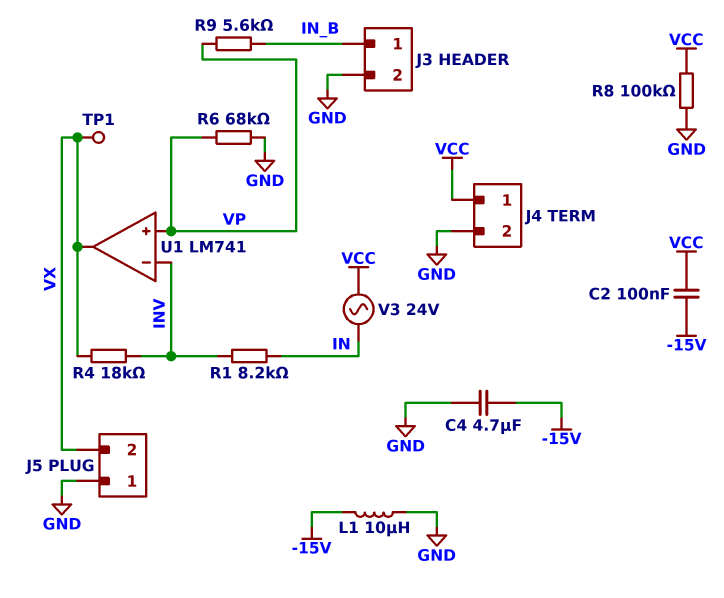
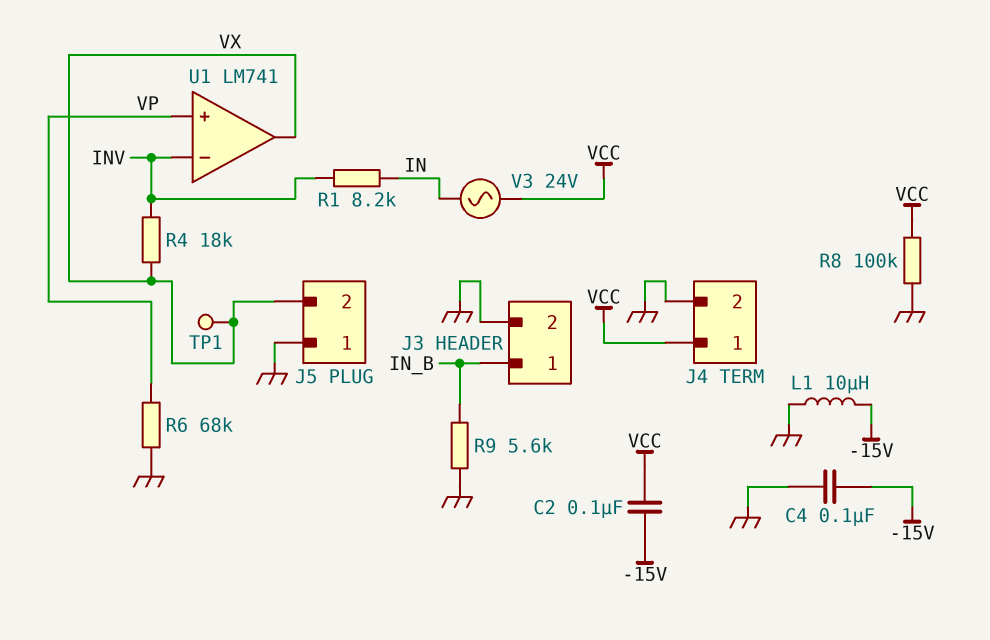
C4: 4.7uF (-15V, GND) -> 100nF (-15V, GND)
R9: 5.6k (IN_B, VP) -> 5.6k (GND, IN_B)

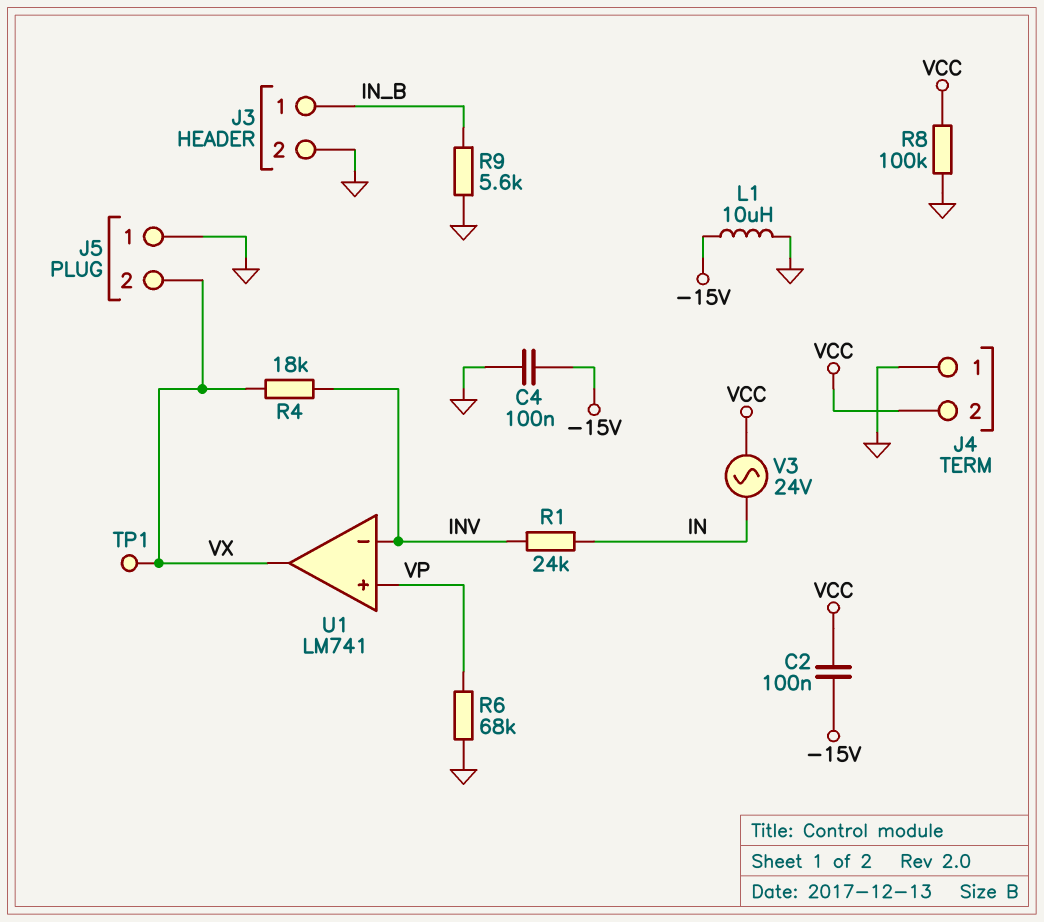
J4 pin 1: VCC -> GND
J4 pin 2: GND -> VCC
R1: 8.2k (IN, INV) -> 24k (IN, INV)

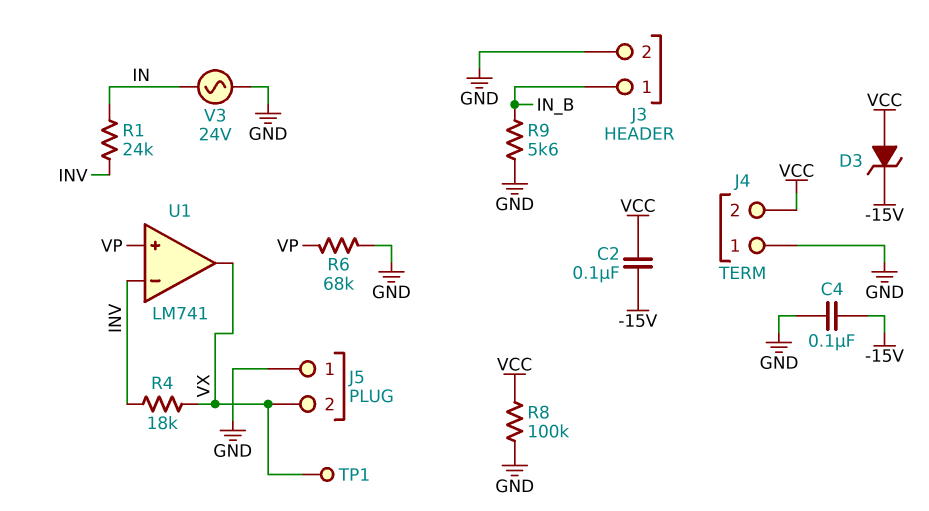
D3: none -> zener (A VCC, K -15V)
L1: 10uH (-15V, GND) -> none
V3: AC 24V (IN, VCC) -> AC 24V (GND, IN)

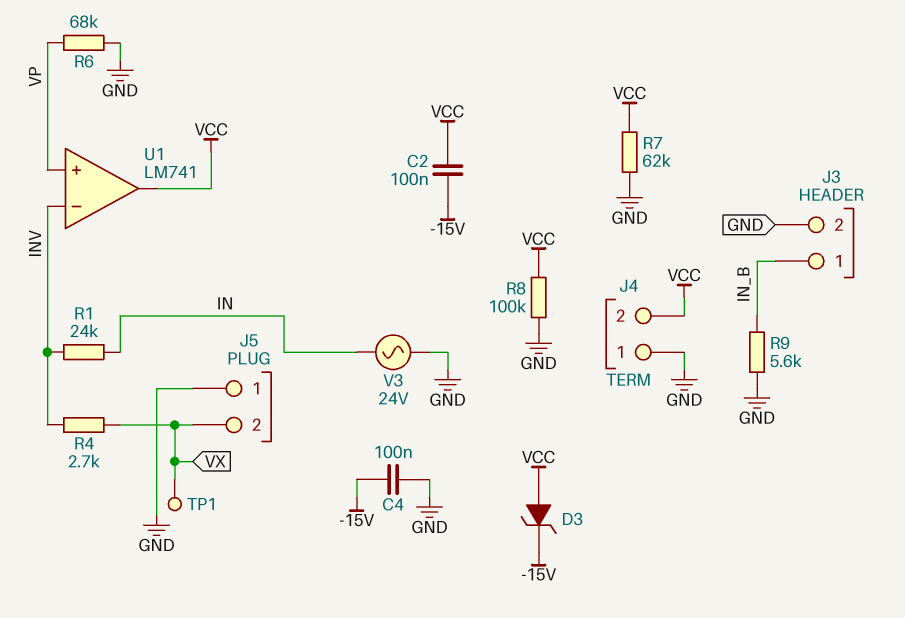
R4: 18k (INV, VX) -> 2.7k (INV, VX)
R7: none -> 62k (GND, VCC)
U1 pin out: VX -> VCC

